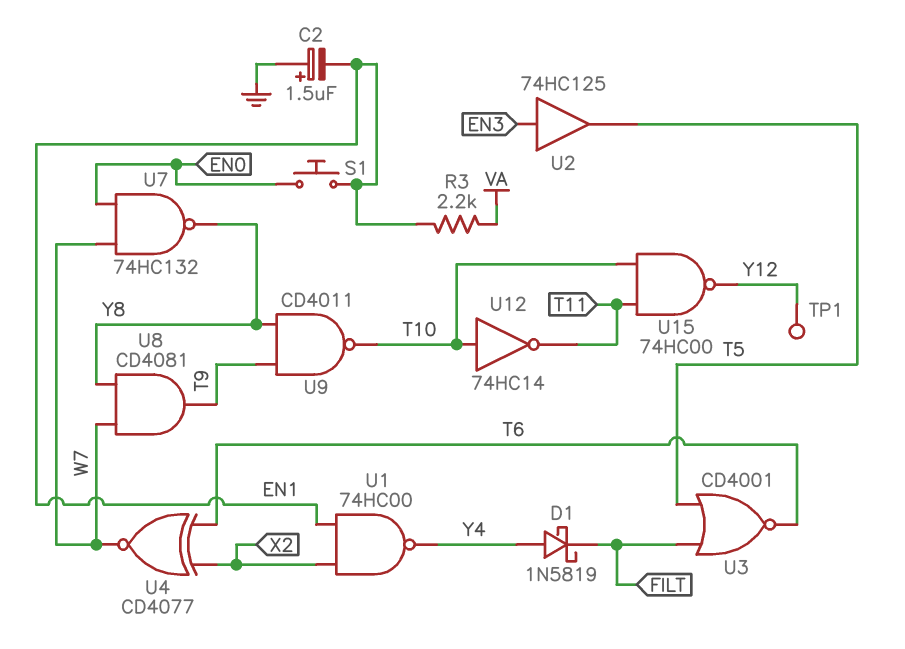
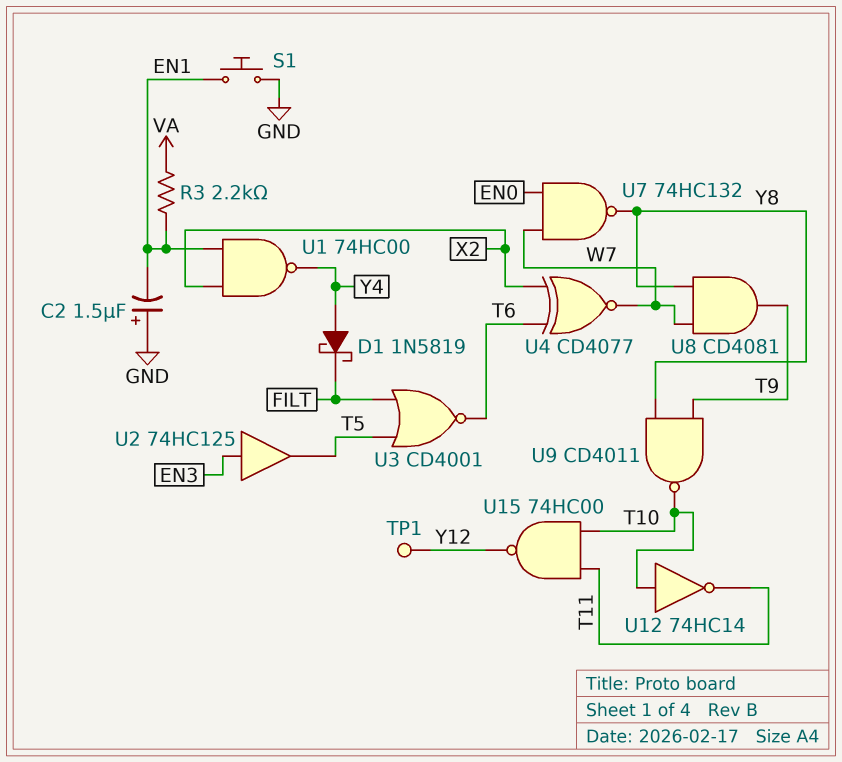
S1: button (EN0, EN1) -> button (EN1, GND)

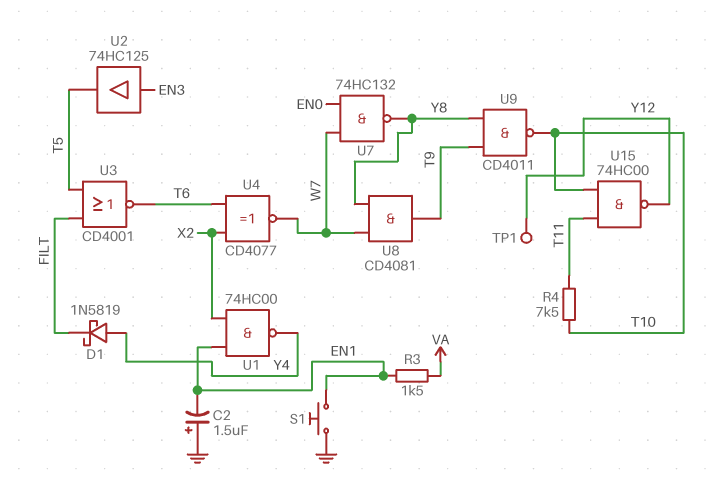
R3: 2.2k (EN1, VA) -> 1.5k (EN1, VA)
R4: none -> 7.5k (T10, T11)
U12: NOT 74HC14 (in T10, out T11) -> none

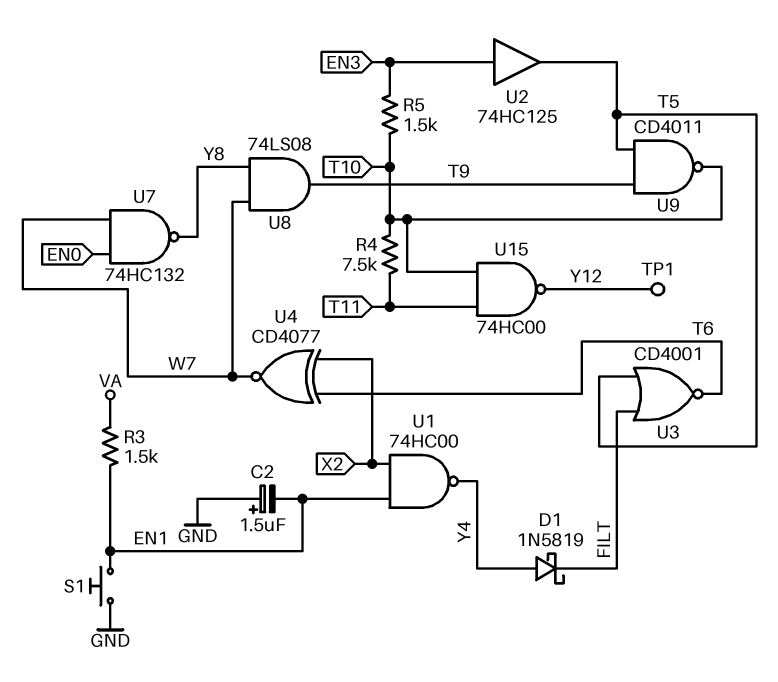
R5: none -> 1.5k (EN3, T10)
U8: AND CD4081 (in W7, in Y8, out T9) -> AND 74LS08 (in W7, in Y8, out T9)
U9: NAND CD4011 (in T9, in Y8, out T10) -> NAND CD4011 (in T5, in T9, out T10)

